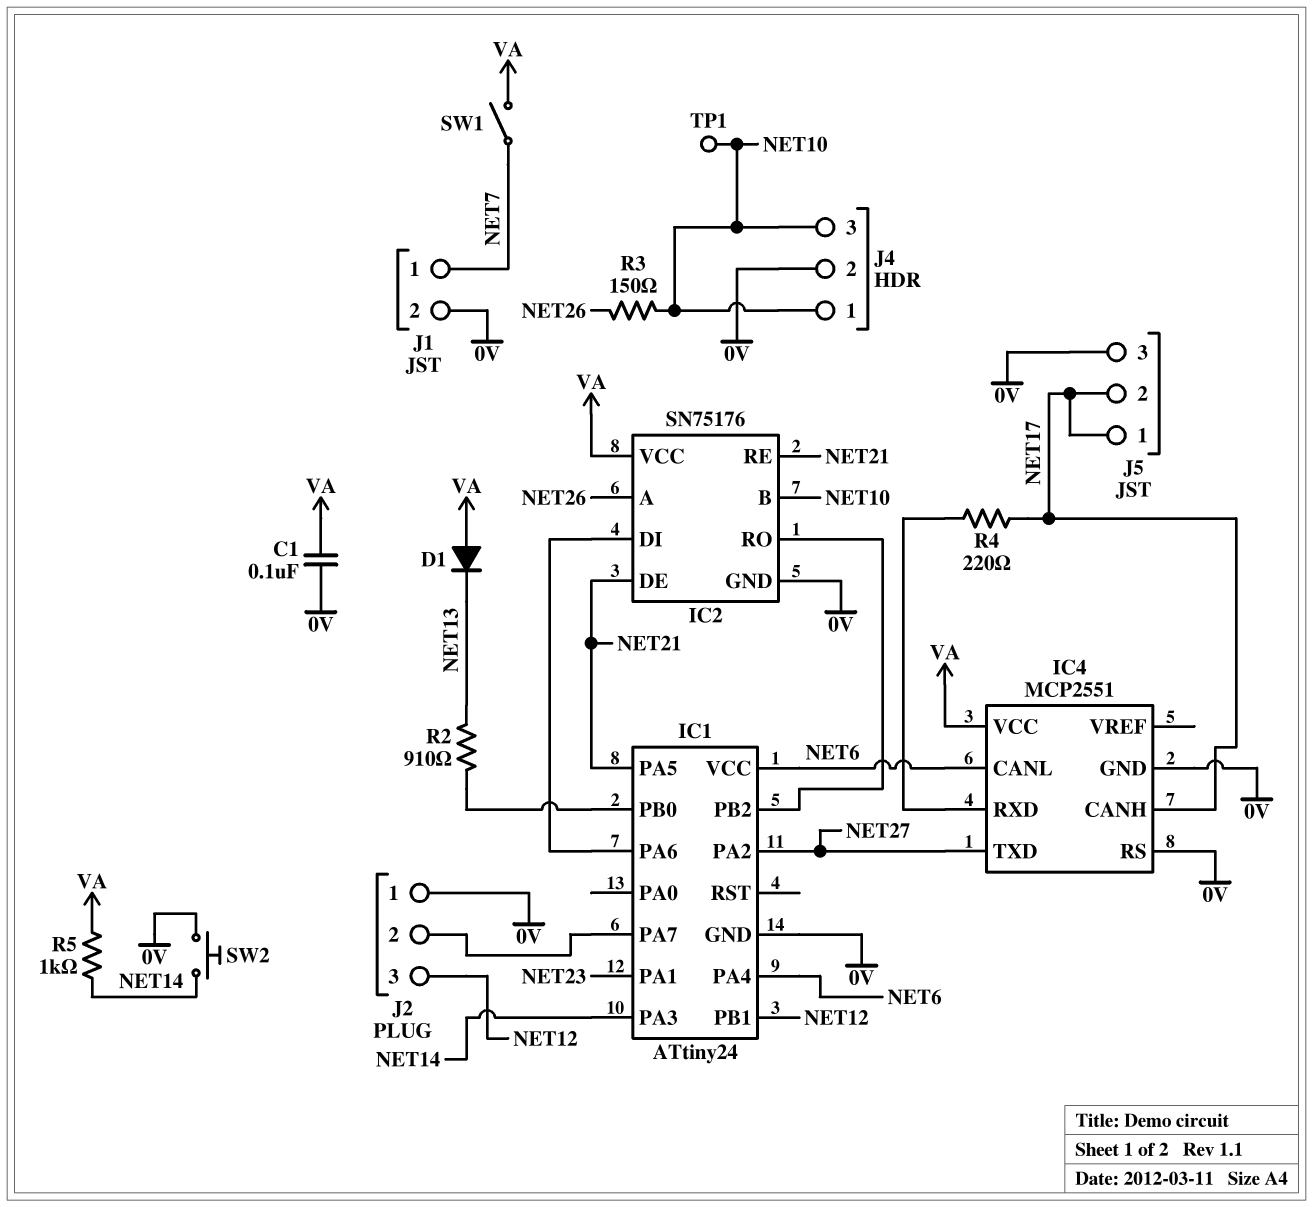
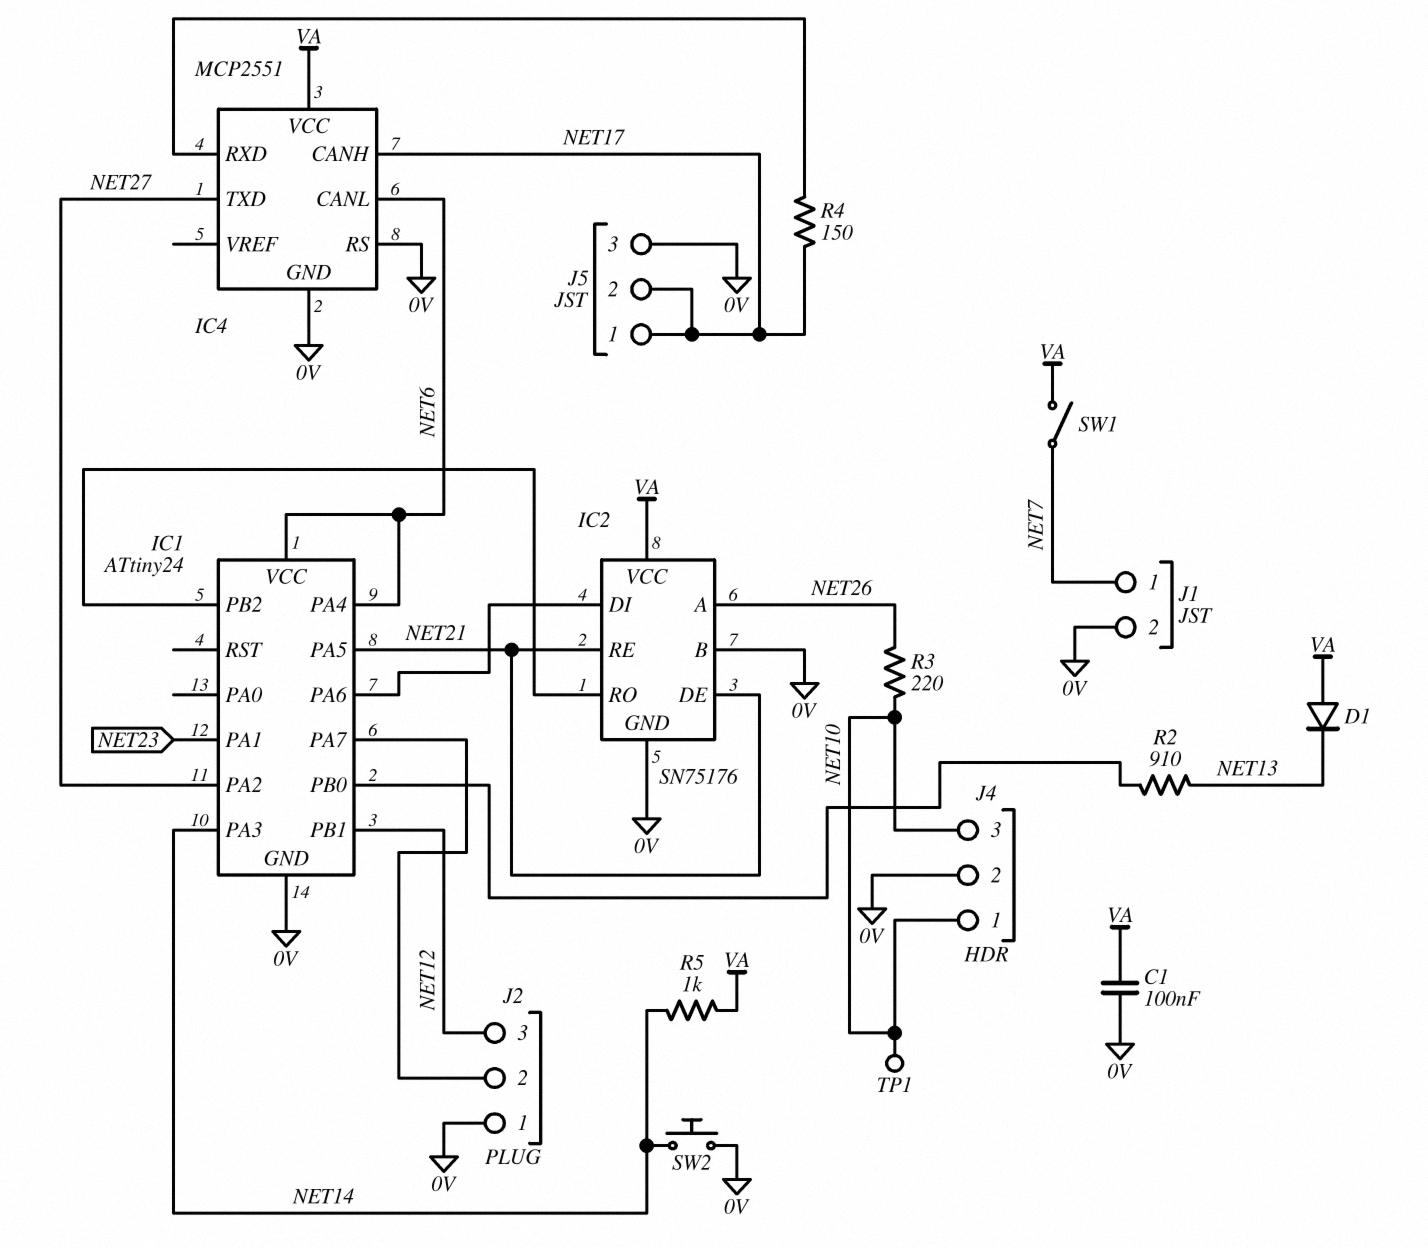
IC2 pin B: NET10 -> 0V
R3: 150 (NET10, NET26) -> 220 (NET10, NET26)
R4: 220 (IC4/RXD, NET17) -> 150 (IC4/RXD, NET17)

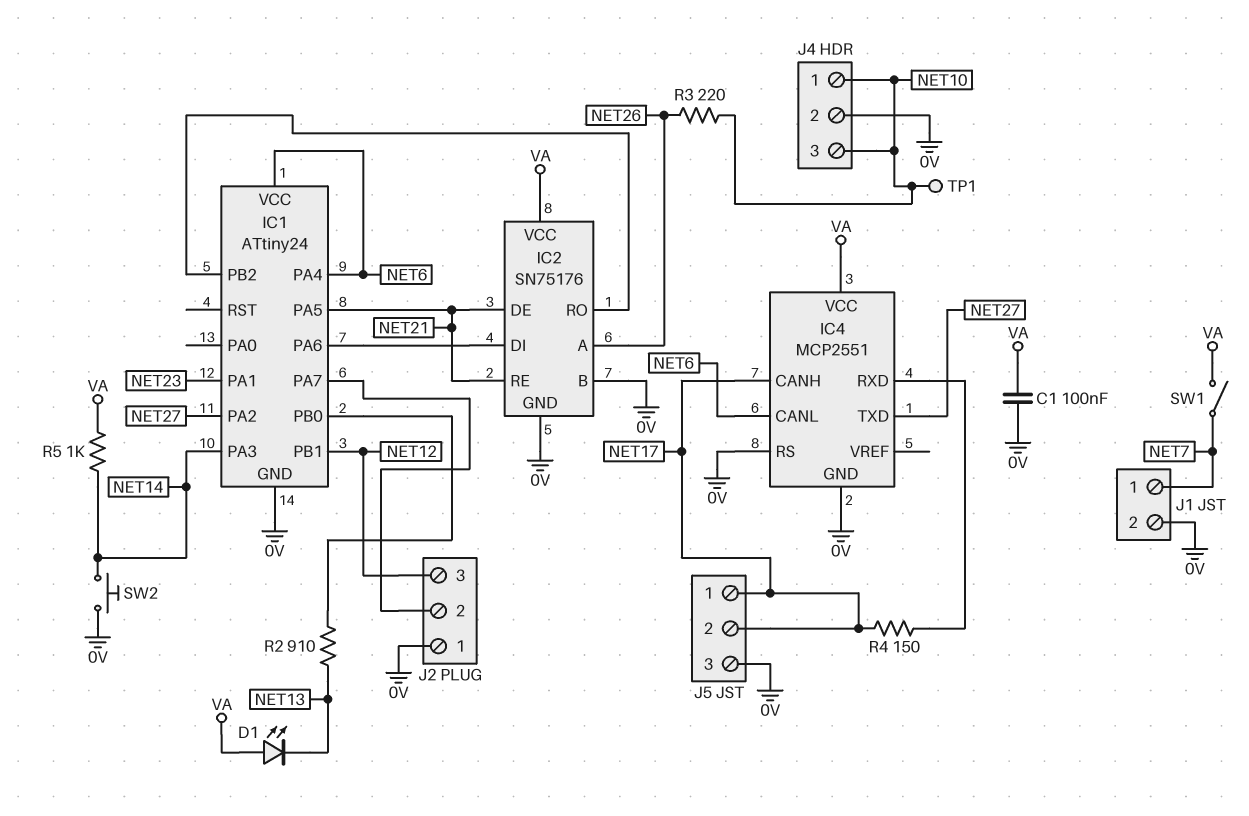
D1: diode (A VA, K NET13) -> LED (A VA, K NET13)

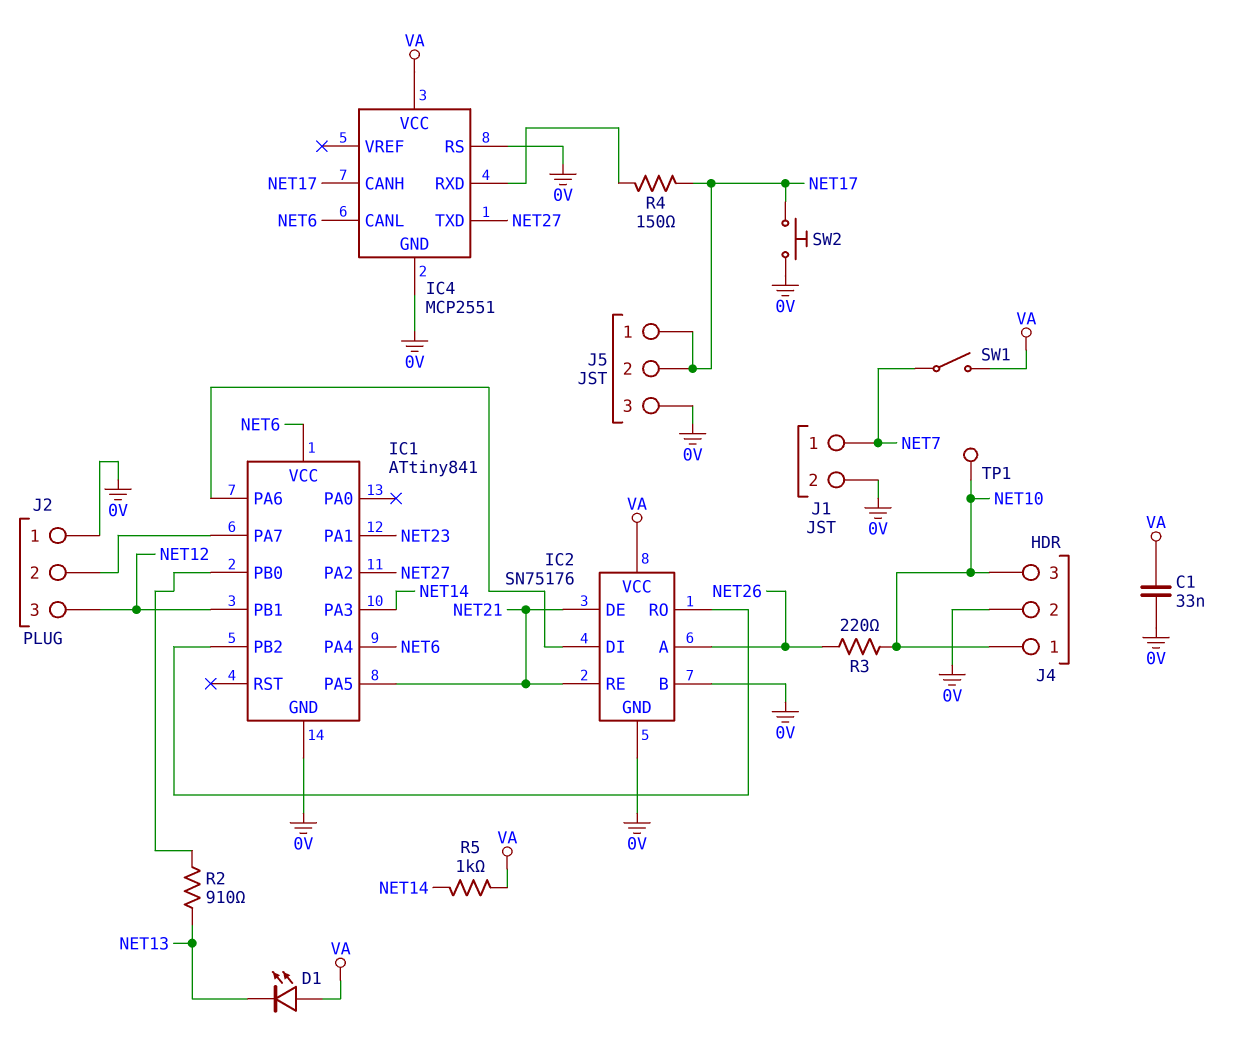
C1: 100nF (0V, VA) -> 33nF (0V, VA)
IC1: ATtiny24 -> ATtiny841
SW2: button (0V, NET14) -> button (0V, NET17)

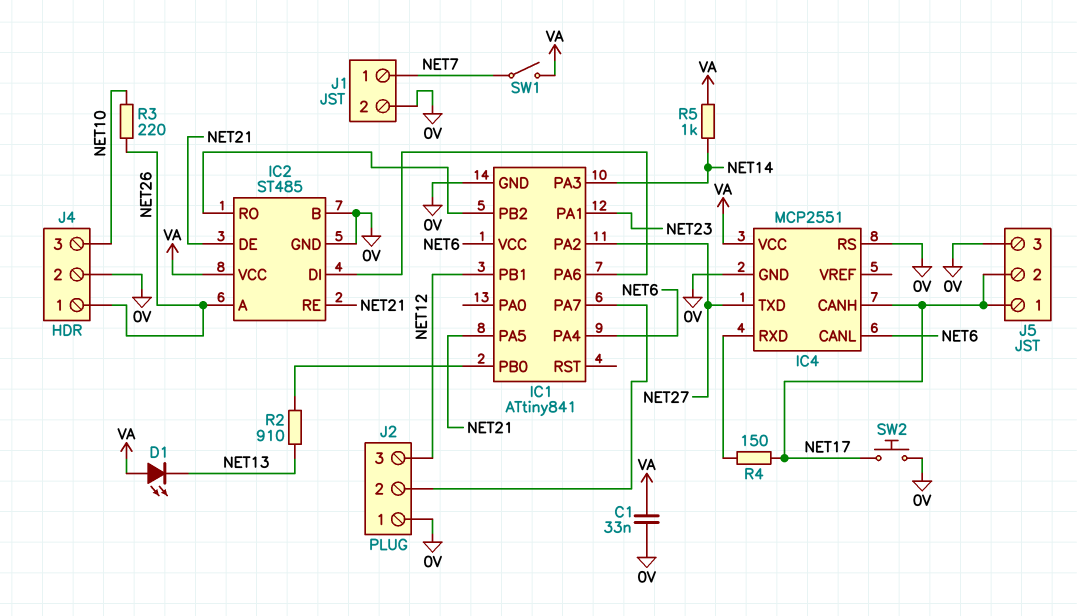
IC2: SN75176 -> ST485
J4 pin 1: NET10 -> NET26
TP1: test point (NET10) -> none

